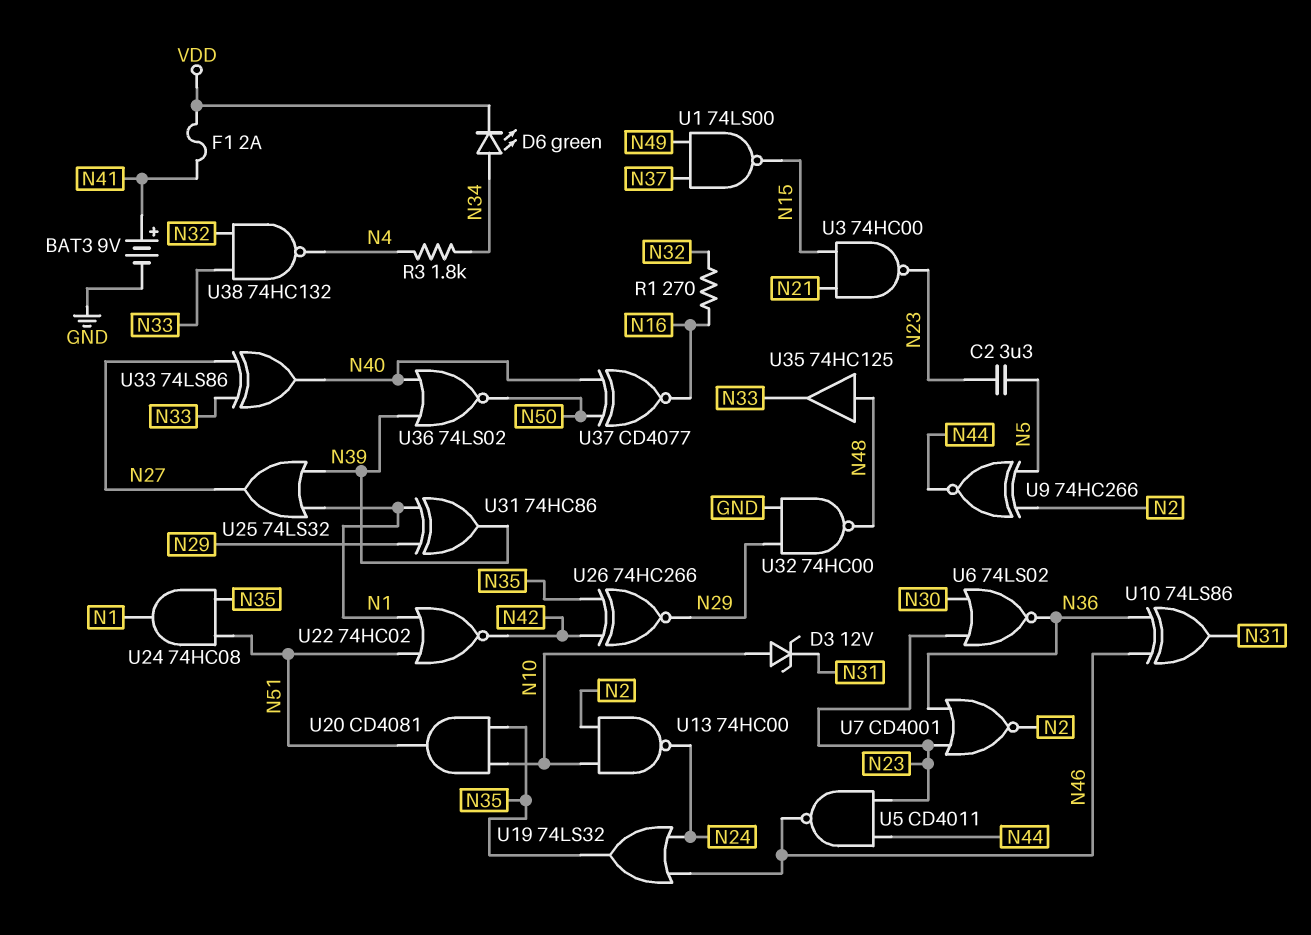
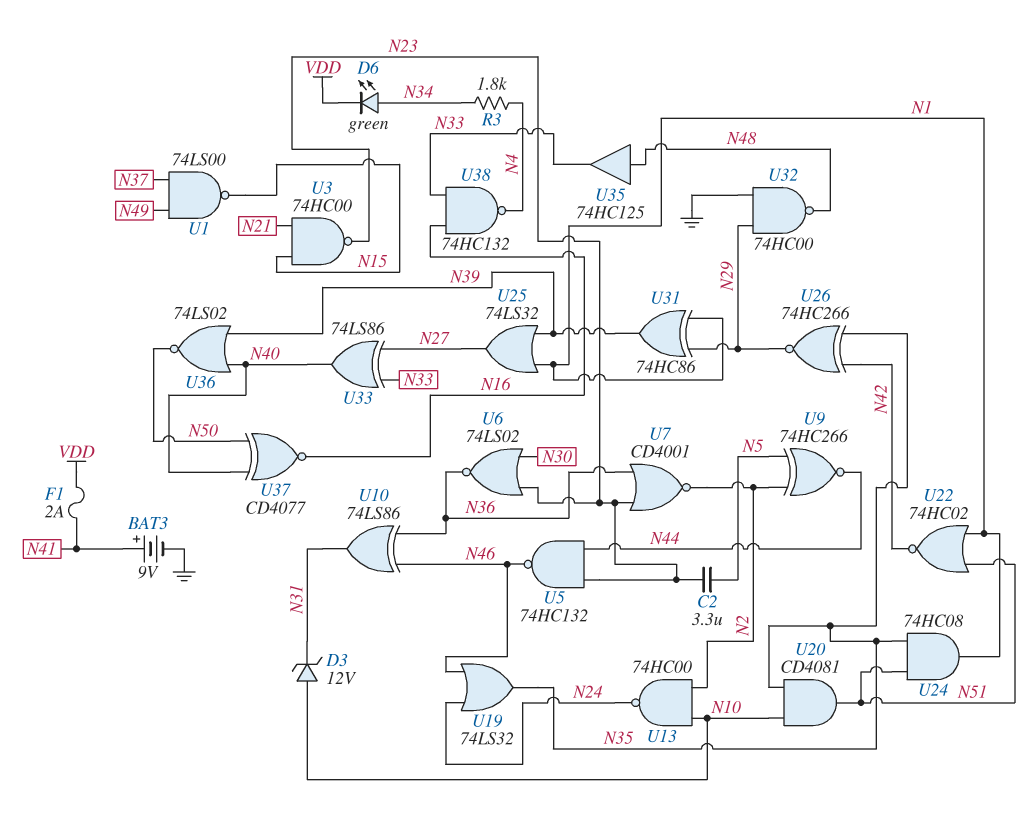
R1: 270 (N16, N32) -> none
U5: NAND CD4011 (in N23, in N44, out N46) -> NAND 74HC132 (in N23, in N44, out N46)
U38: NAND 74HC132 (in N32, in N33, out N4) -> NAND 74HC132 (in N16, in N33, out N4)

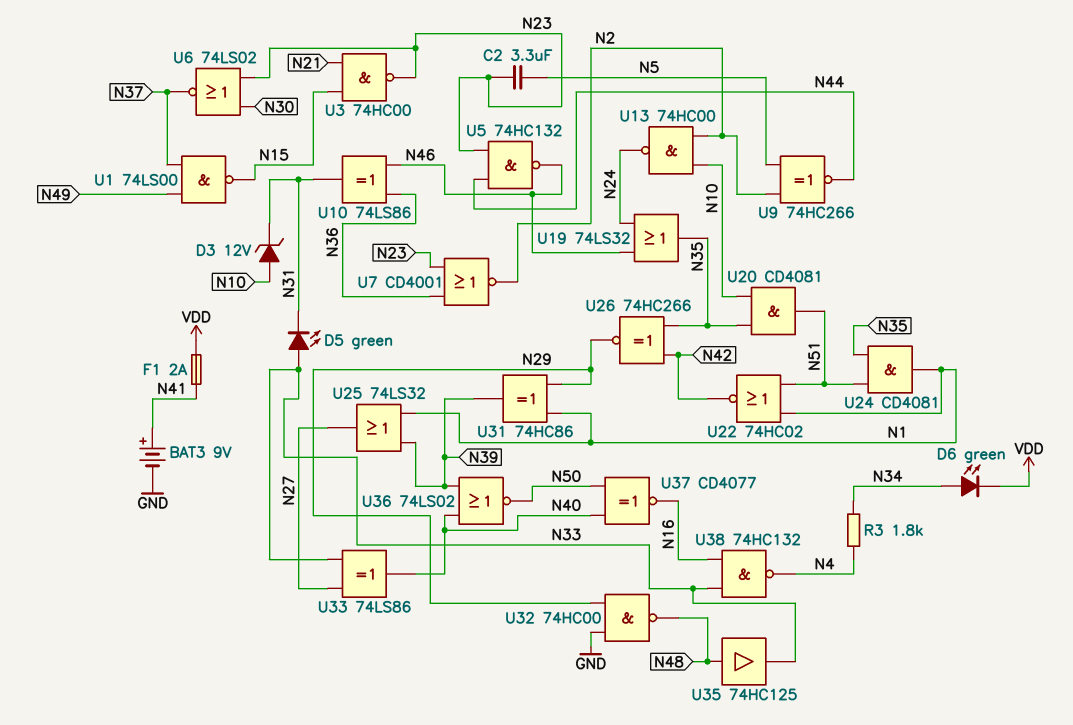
D5: none -> LED green (A N33, K N31)
U6: NOR 74LS02 (in N23, in N30, out N36) -> NOR 74LS02 (in N23, in N30, out N37)
U24: AND 74HC08 (in N35, in N51, out N1) -> AND CD4081 (in N35, in N51, out N1)

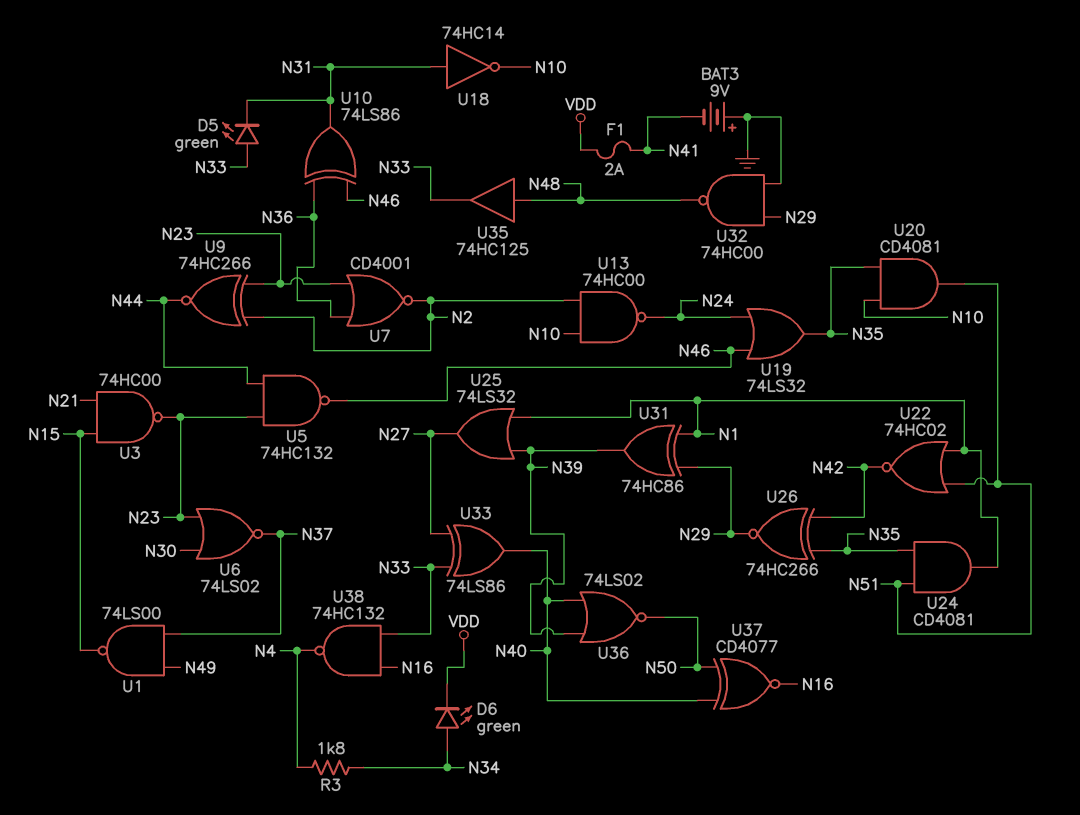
BAT3: 9V (plus N41, minus GND) -> 9V (plus GND, minus N41)
C2: 3.3uF (N5, N23) -> none
D3: zener 12V (A N10, K N31) -> none
U9: XNOR 74HC266 (in N2, in N5, out N44) -> XNOR 74HC266 (in N2, in N23, out N44)
U18: none -> NOT 74HC14 (in N31, out N10)

